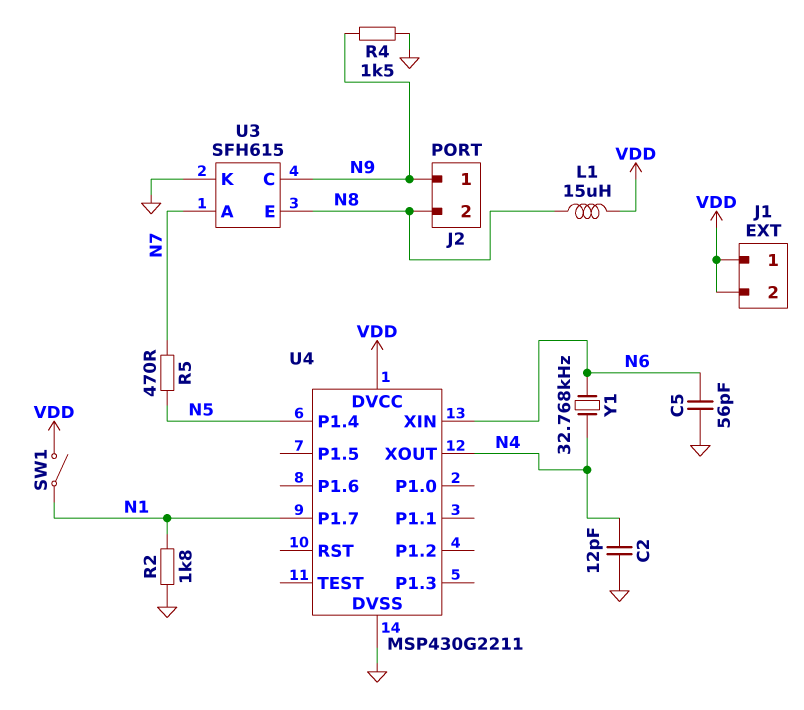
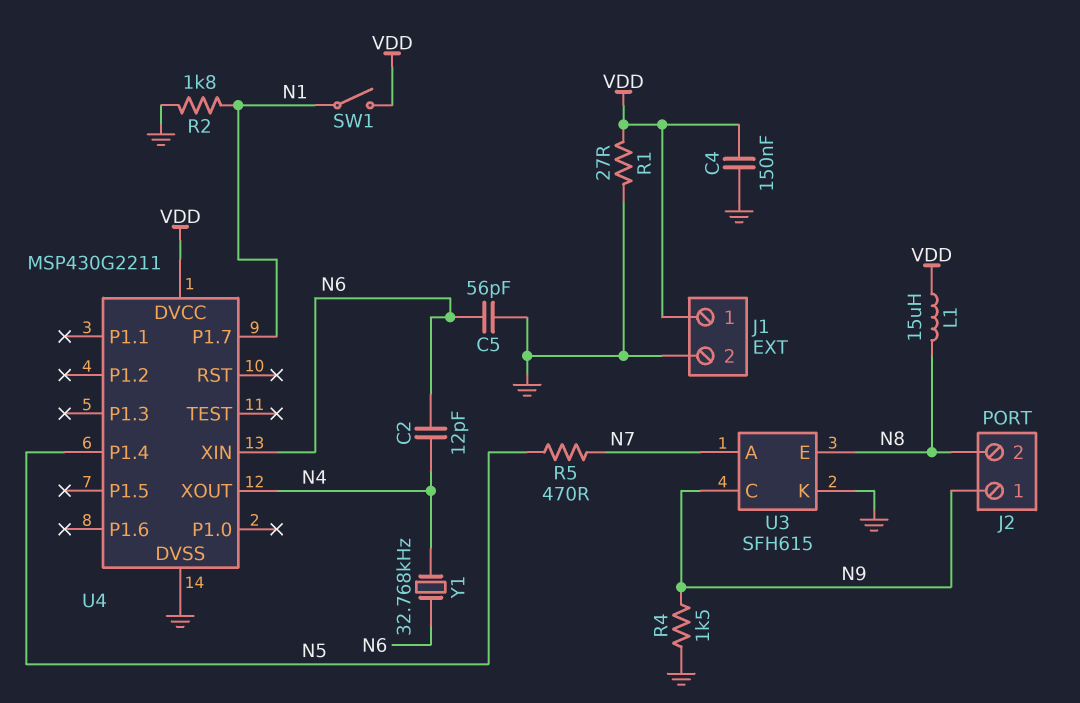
C2: 12pF (GND, N4) -> 12pF (N4, N6)
C4: none -> 150nF (GND, VDD)
J1 pin 2: VDD -> GND
R1: none -> 27 (GND, VDD)

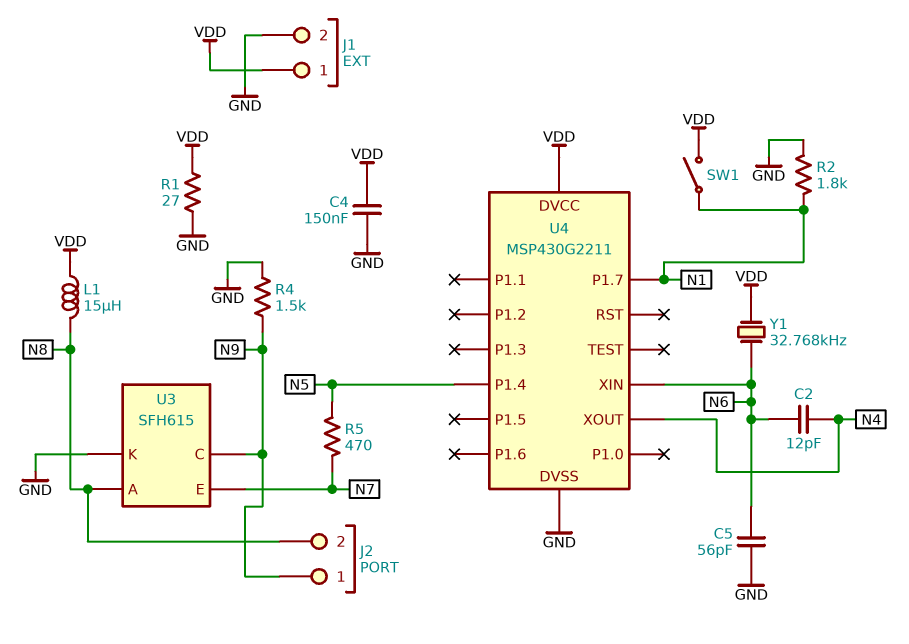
U3 pin A: N7 -> N8
U3 pin E: N8 -> N7
Y1: 32.768kHz (N4, N6) -> 32.768kHz (N6, VDD)

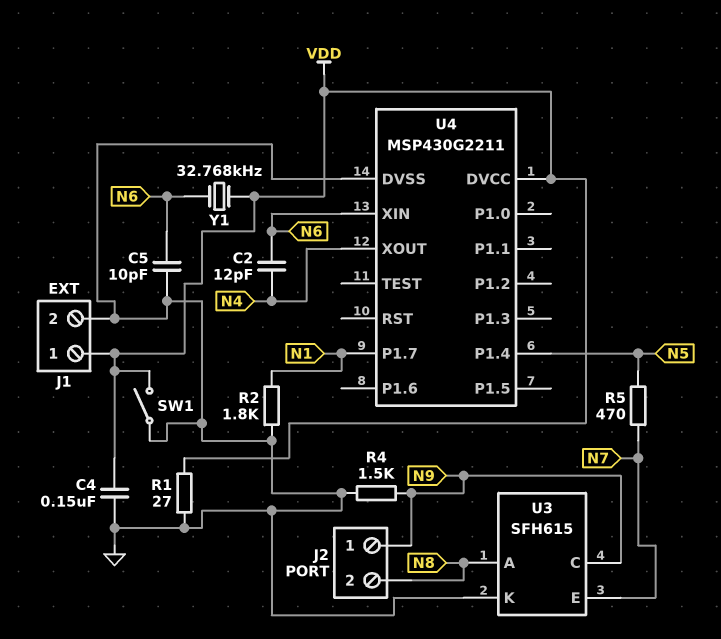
C5: 56pF (GND, N6) -> 10pF (GND, N6)
L1: 15uH (N8, VDD) -> none
SW1: switch (N1, VDD) -> switch (GND, VDD)

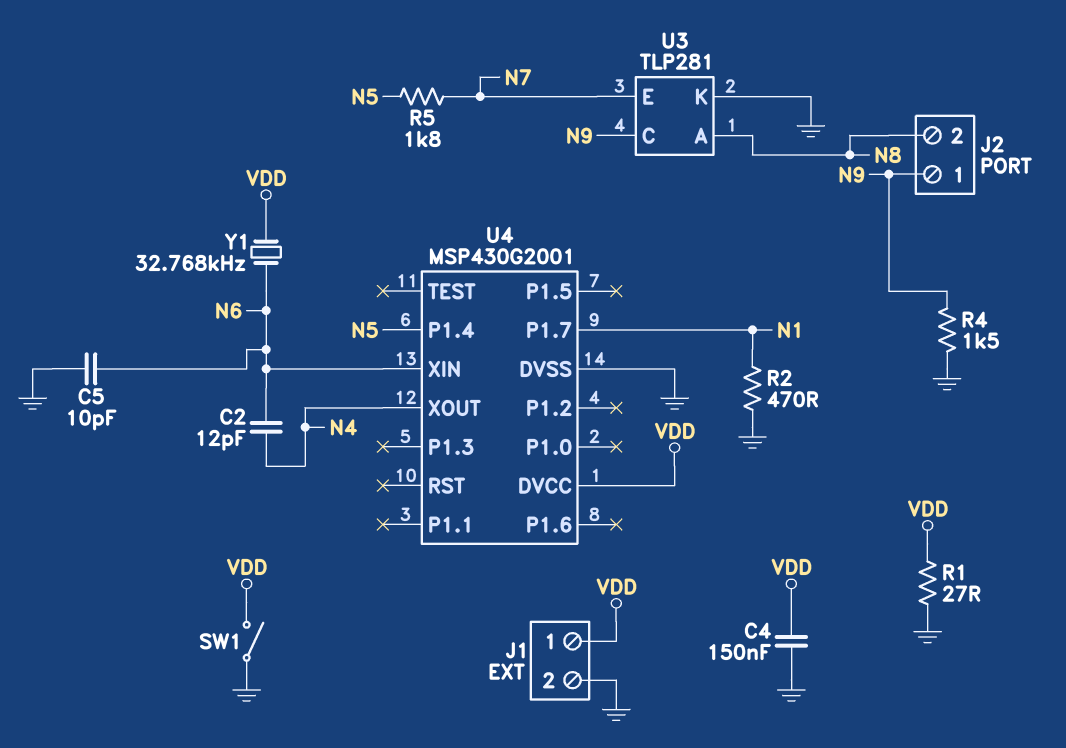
R2: 1.8k (GND, N1) -> 470 (GND, N1)
R5: 470 (N5, N7) -> 1.8k (N5, N7)
U3: SFH615 -> TLP281
U4: MSP430G2211 -> MSP430G2001

